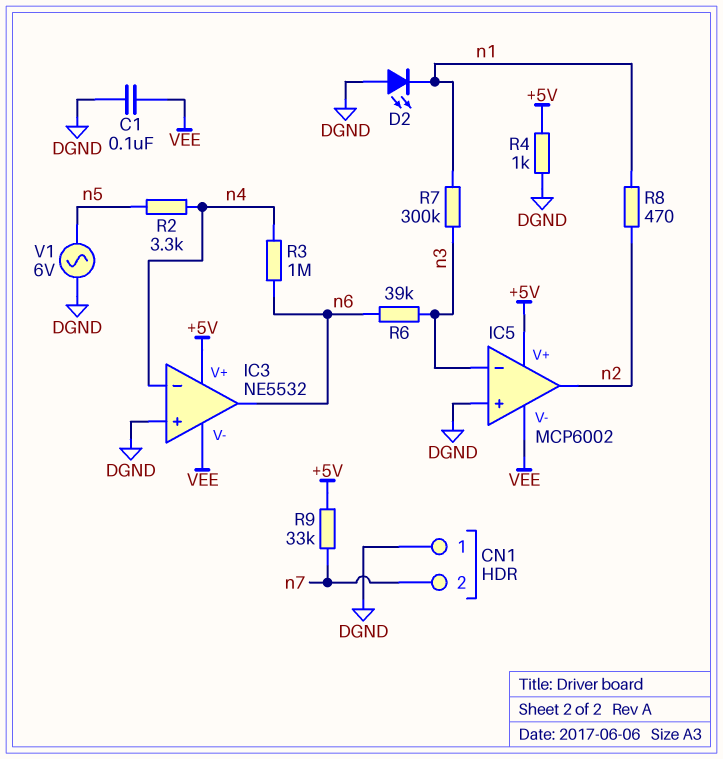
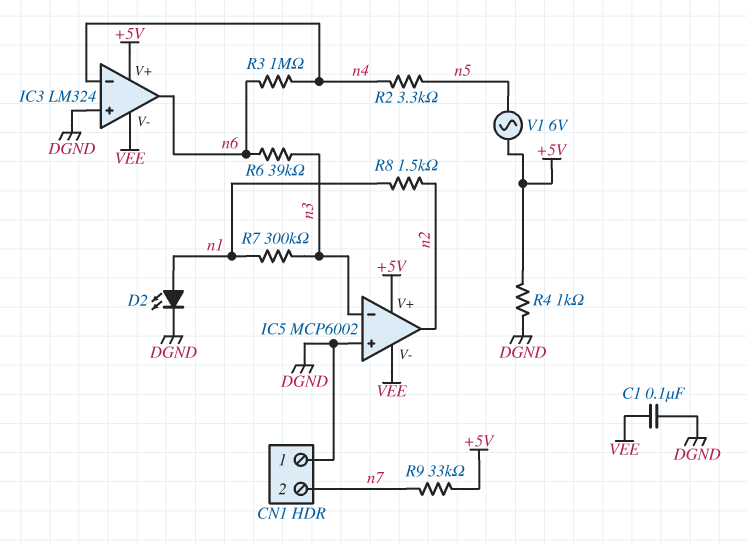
D2: LED (A DGND, K n1) -> LED (A n1, K DGND)
IC3: NE5532 -> LM324
R8: 470 (n1, n2) -> 1.5k (n1, n2)
V1: AC 6V (DGND, n5) -> AC 6V (+5V, n5)

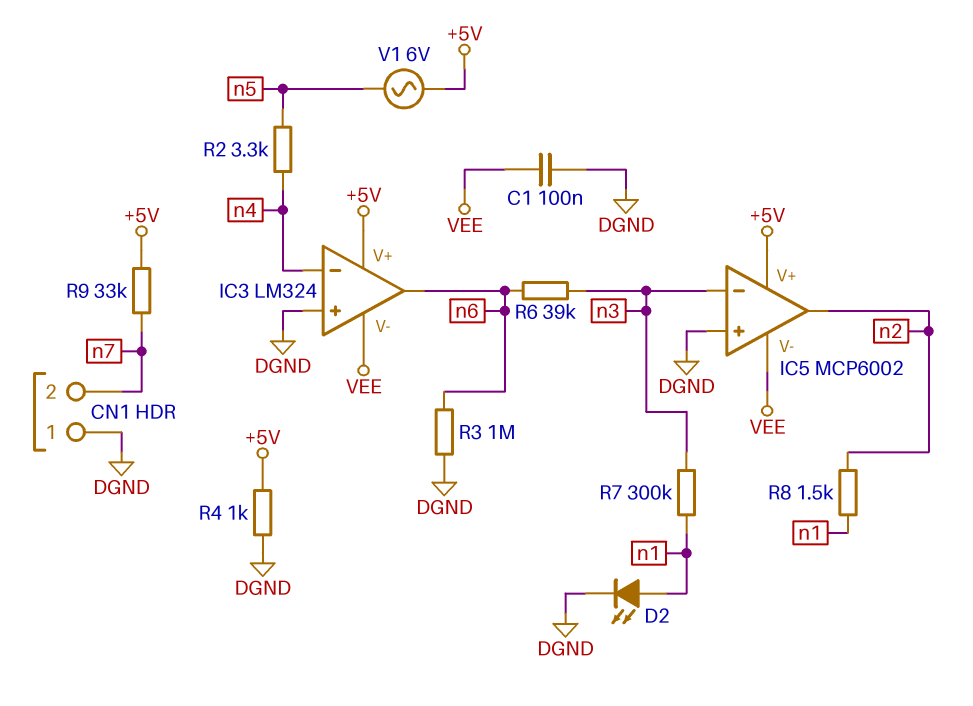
R3: 1M (n4, n6) -> 1M (DGND, n6)

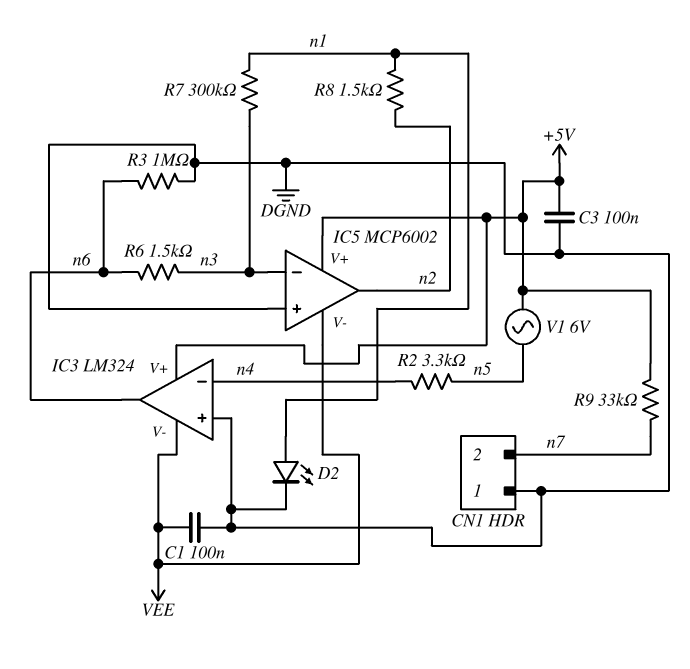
C3: none -> 100nF (+5V, DGND)
R4: 1k (+5V, DGND) -> none
R6: 39k (n3, n6) -> 1.5k (n3, n6)

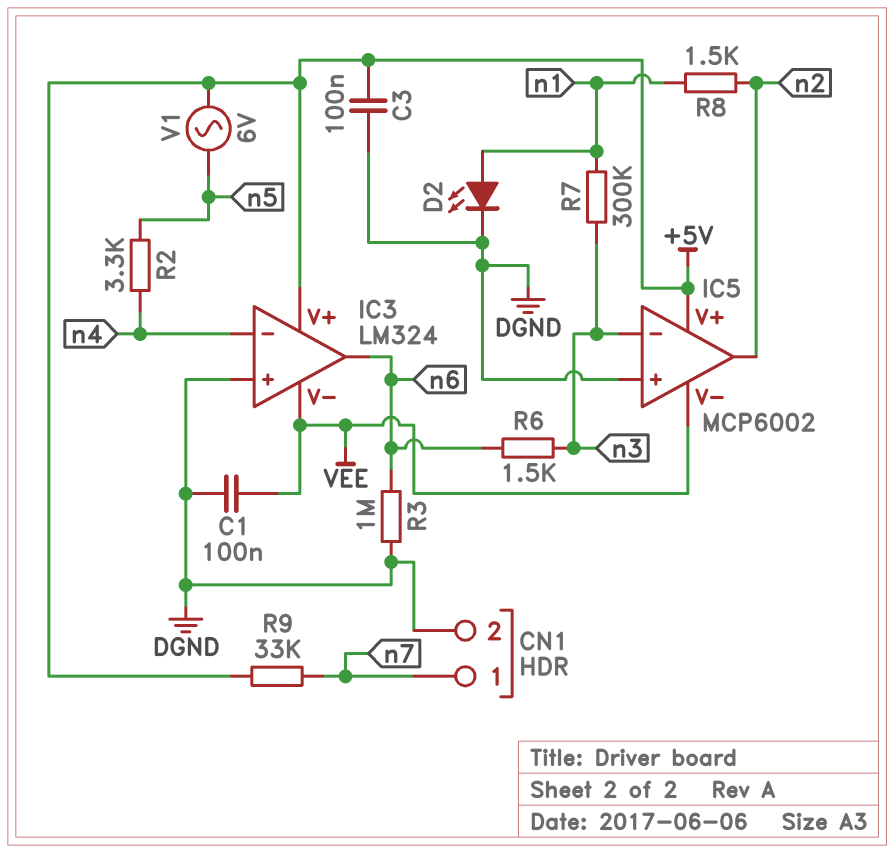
CN1 pin 1: DGND -> n7
CN1 pin 2: n7 -> DGND

